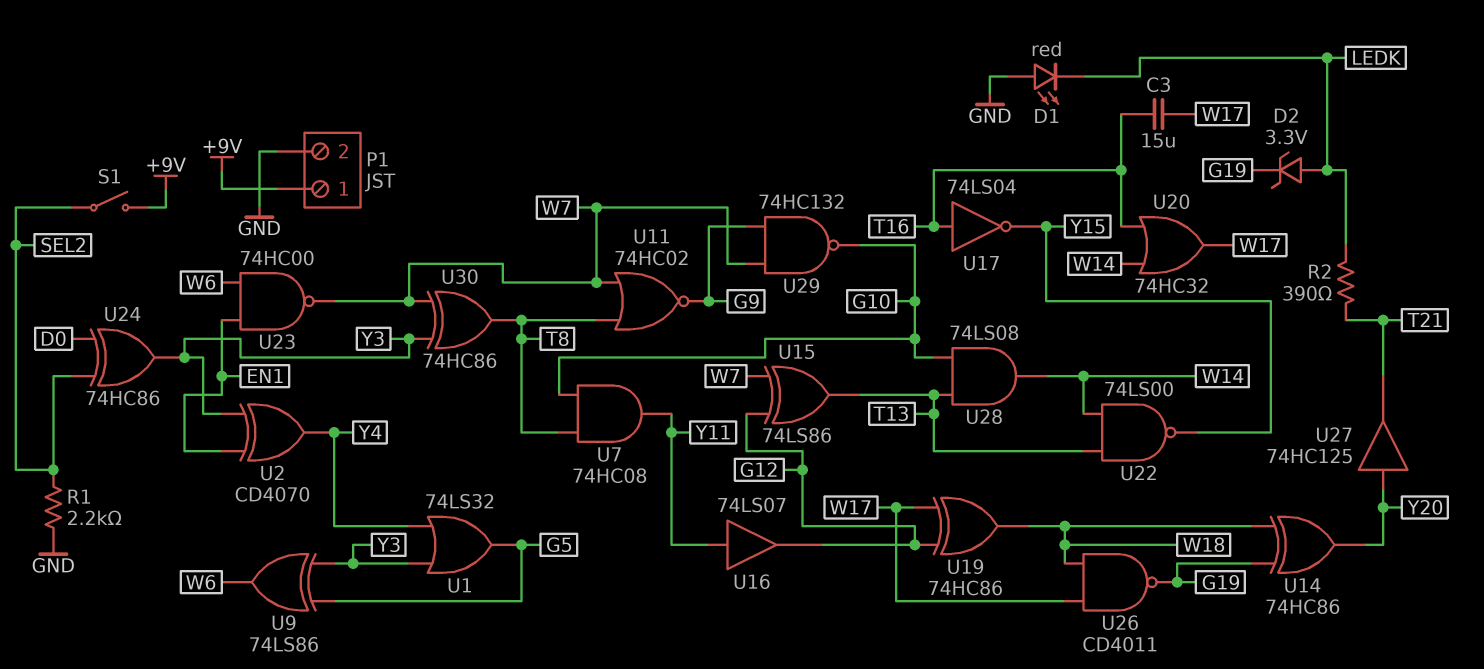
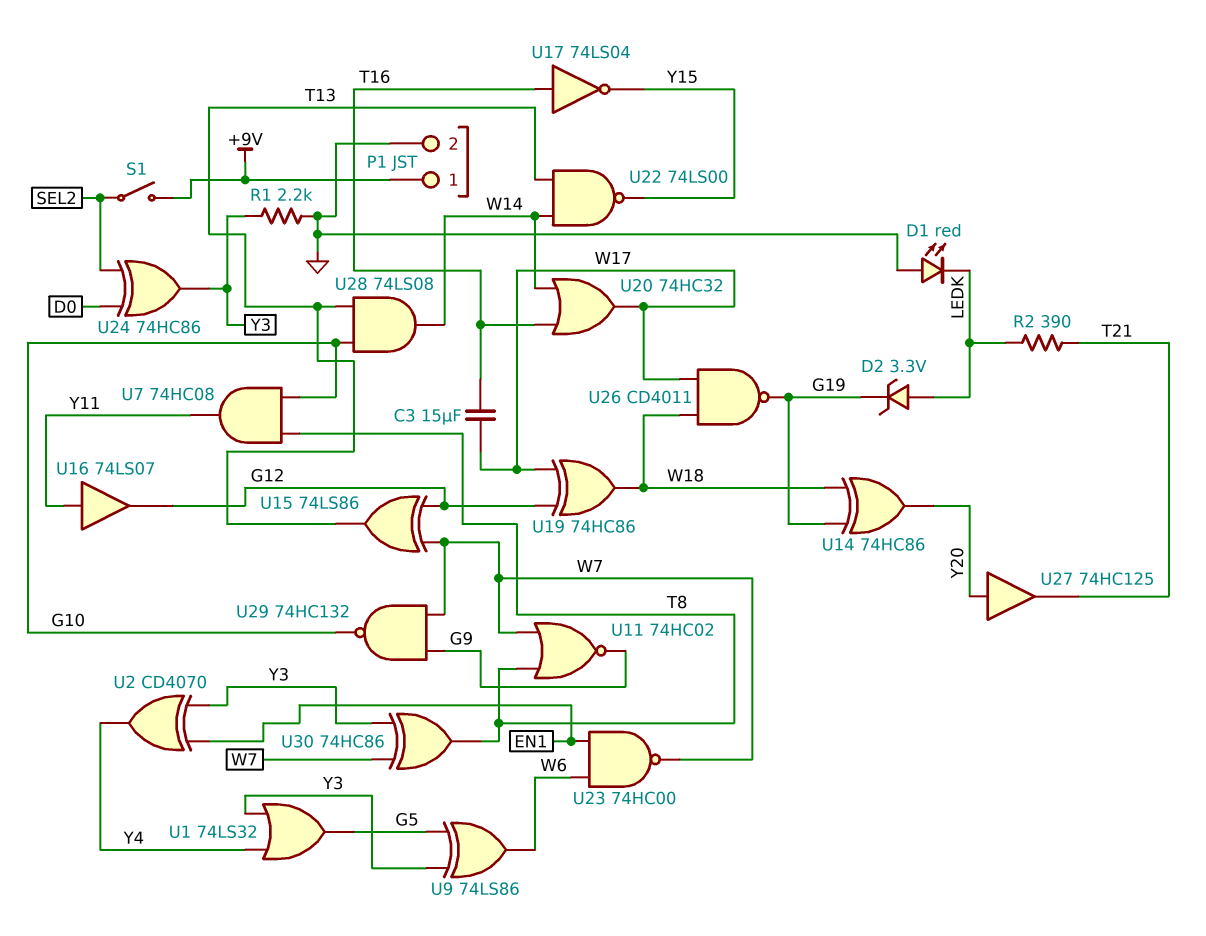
R1: 2.2k (GND, SEL2) -> 2.2k (GND, Y3)

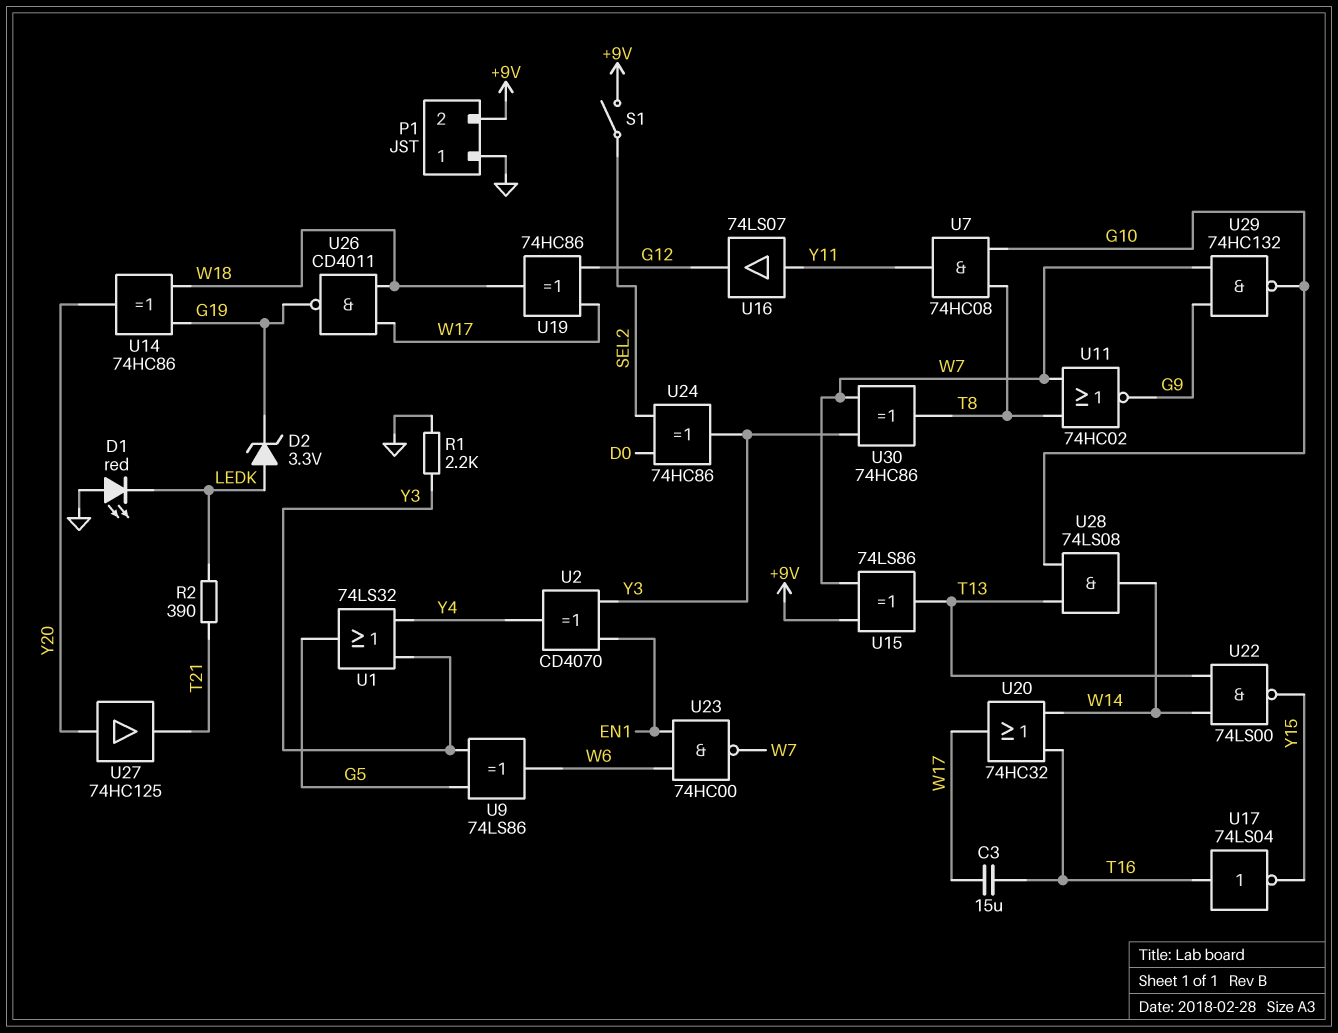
P1 pin 1: +9V -> GND
P1 pin 2: GND -> +9V
U15: XOR 74LS86 (in G12, in W7, out T13) -> XOR 74LS86 (in +9V, in W7, out T13)

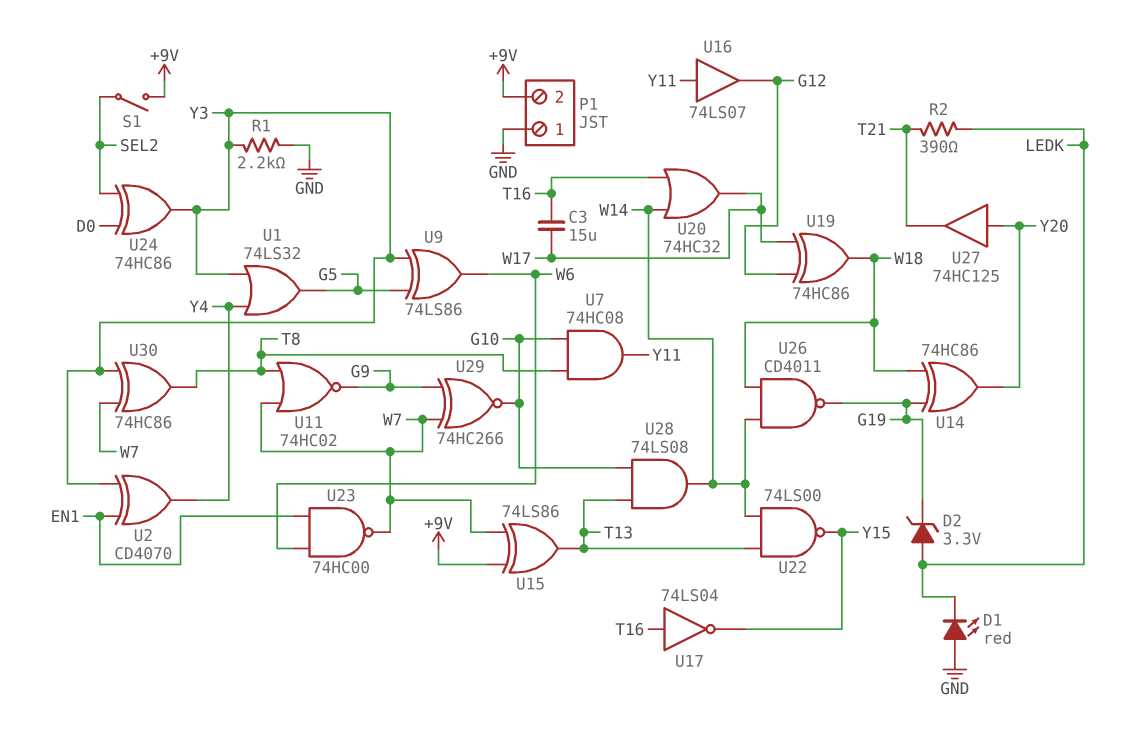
U26: NAND CD4011 (in W17, in W18, out G19) -> NAND CD4011 (in W14, in W18, out G19)
U29: NAND 74HC132 (in G9, in W7, out G10) -> XNOR 74HC266 (in G9, in W7, out G10)

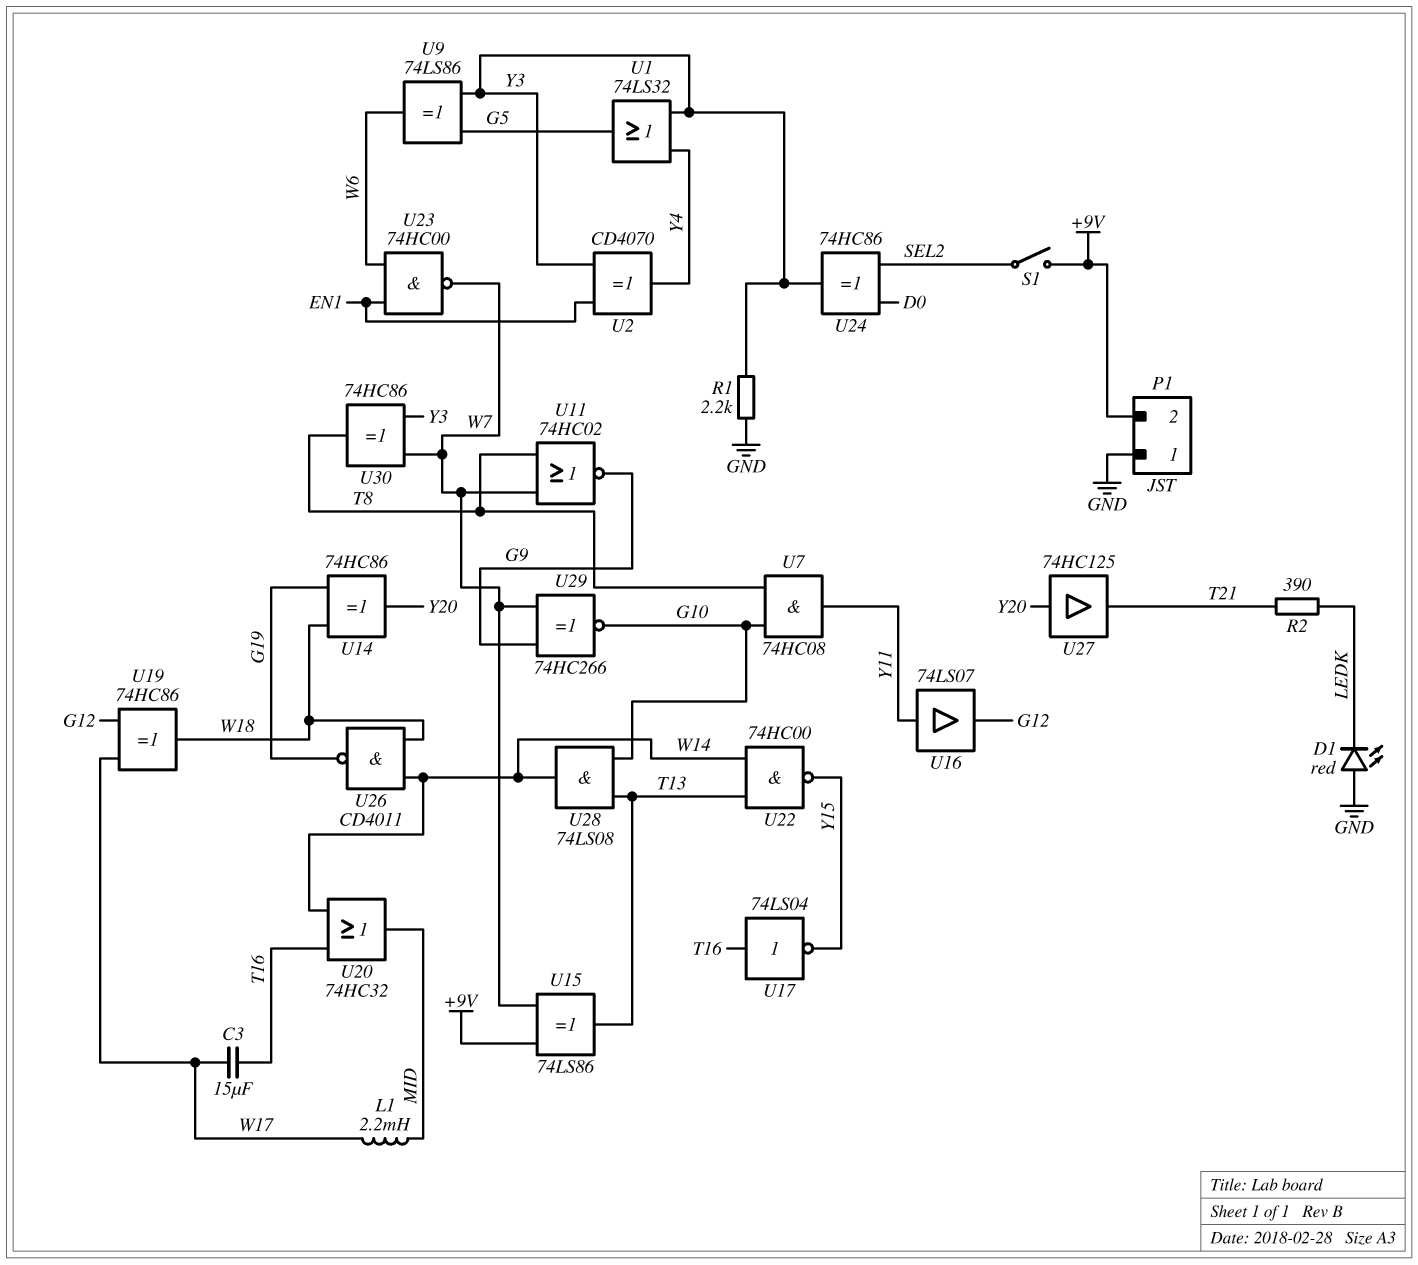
D2: zener 3.3V (A LEDK, K G19) -> none
L1: none -> 2.2mH (MID, W17)
U20: OR 74HC32 (in T16, in W14, out W17) -> OR 74HC32 (in T16, in W14, out MID)
U22: NAND 74LS00 (in T13, in W14, out Y15) -> NAND 74HC00 (in T13, in W14, out Y15)

